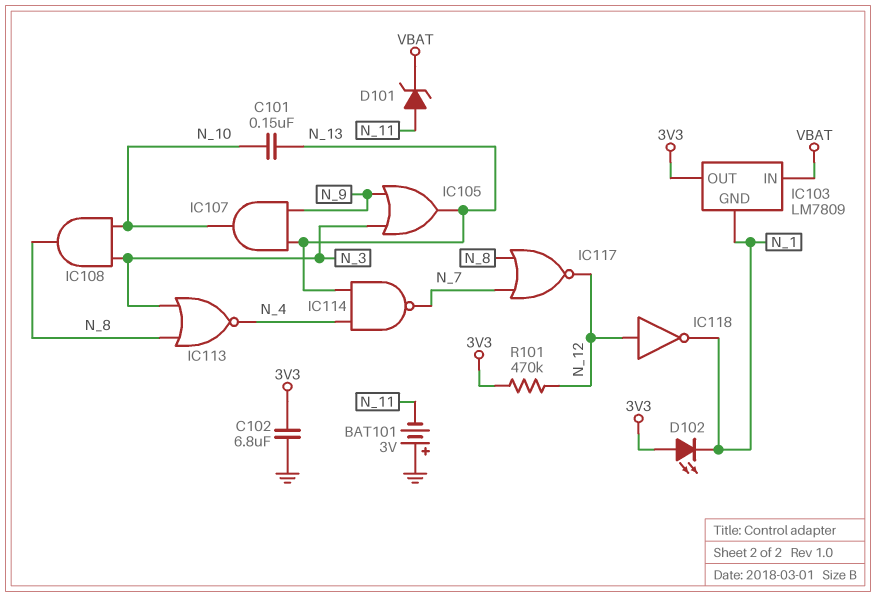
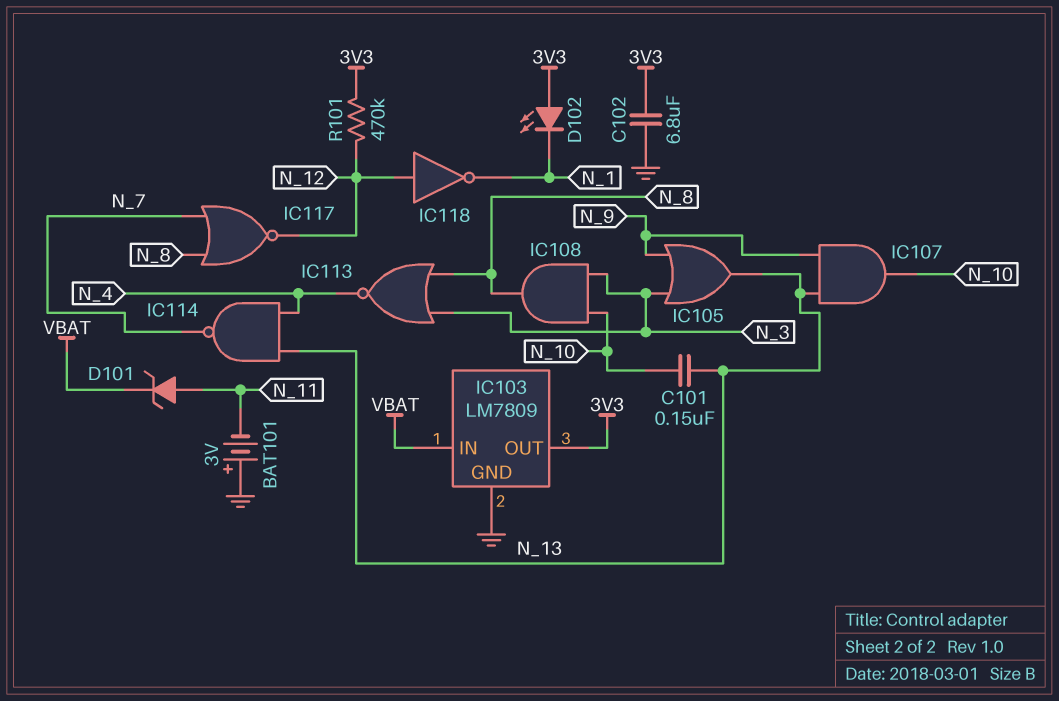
IC103 pin GND: N_1 -> GND

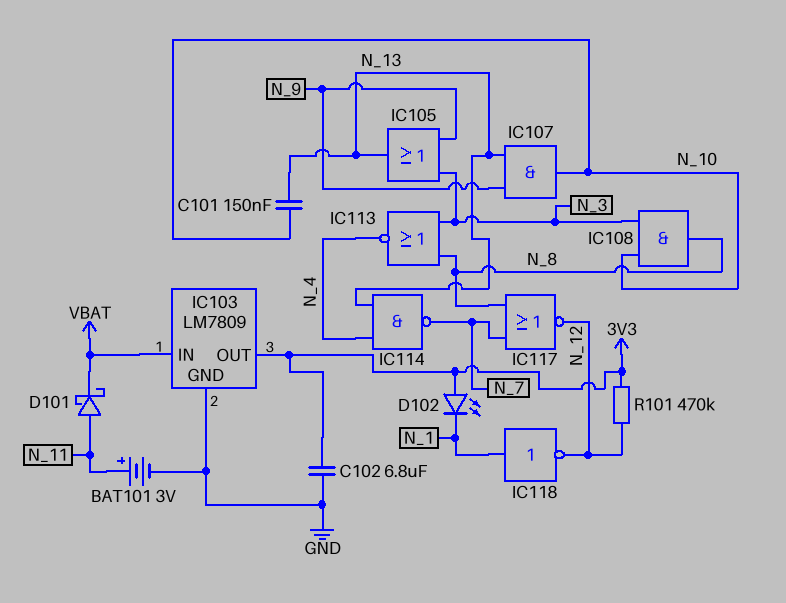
BAT101: 3V (plus GND, minus N_11) -> 3V (plus N_11, minus GND)
D101: zener (A N_11, K VBAT) -> schottky (A N_11, K VBAT)
IC118: NOT (in N_12, out N_1) -> NOT (in N_1, out N_12)

